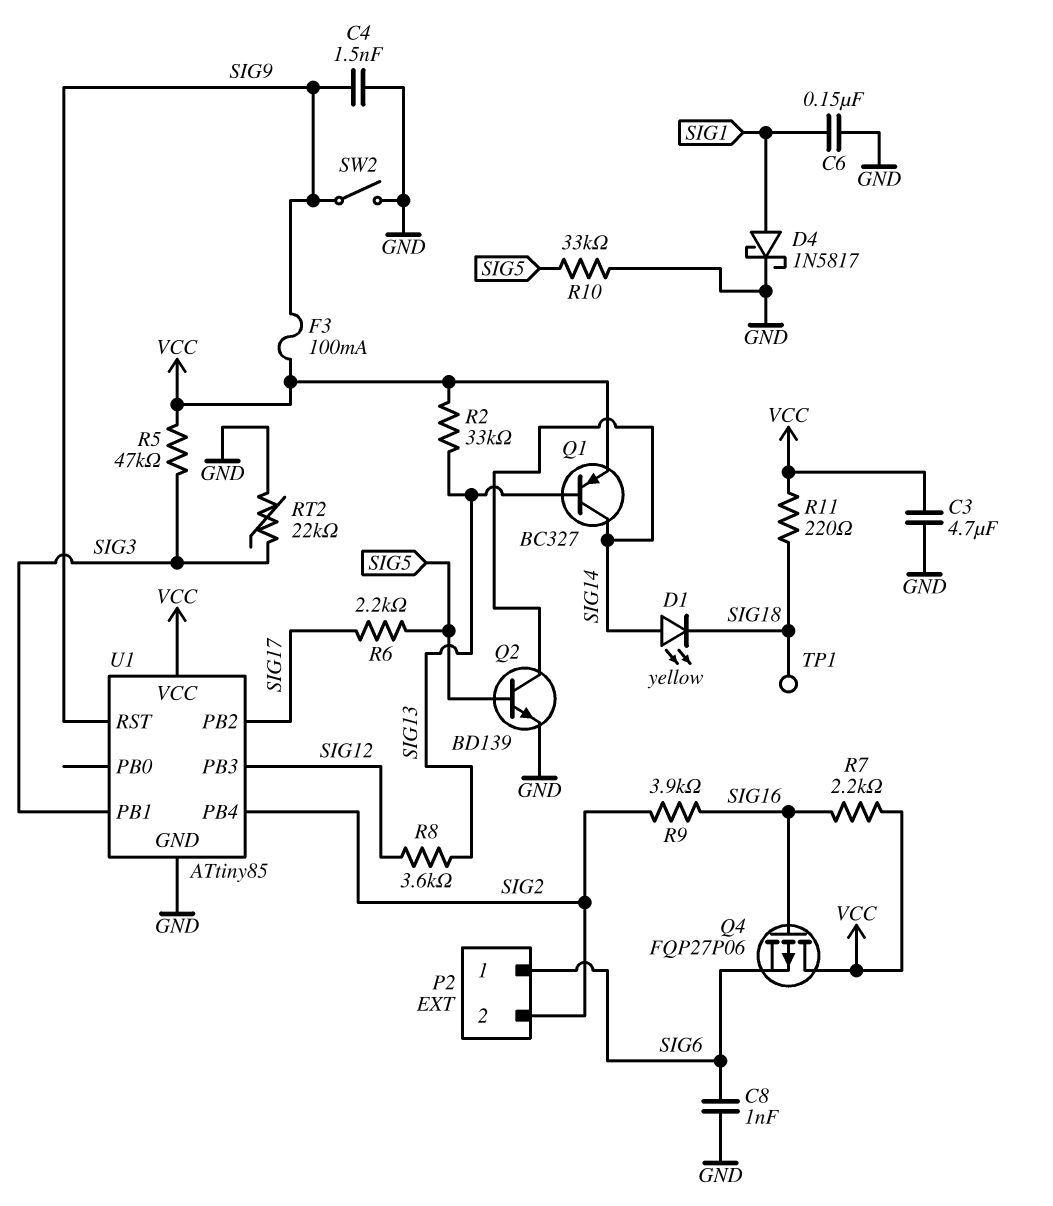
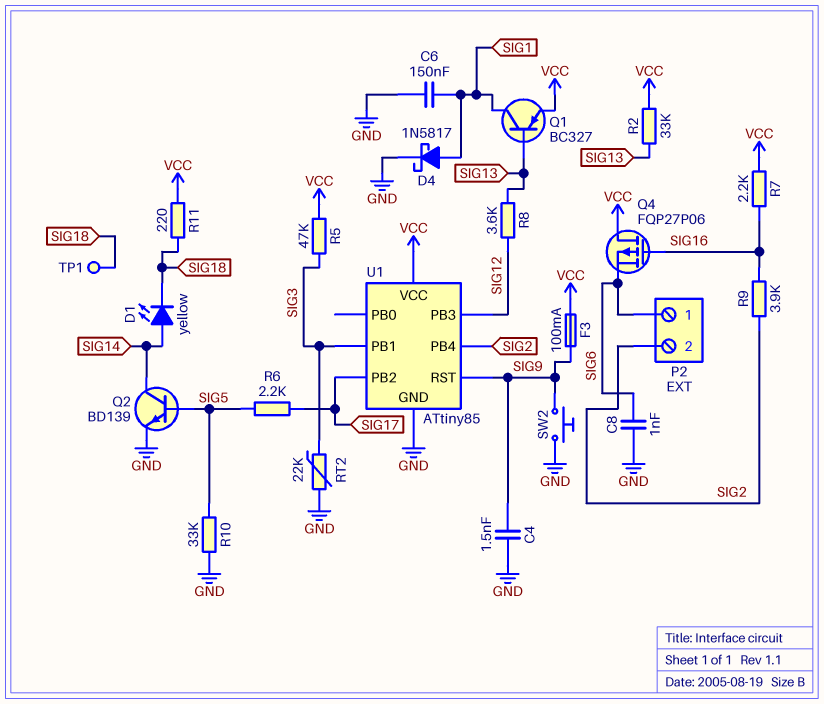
C3: 4.7uF (GND, VCC) -> none
Q1: PNP BC327 (B SIG13, C SIG14, E VCC) -> PNP BC327 (B SIG13, C SIG1, E VCC)
SW2: switch (GND, SIG9) -> button (GND, SIG9)

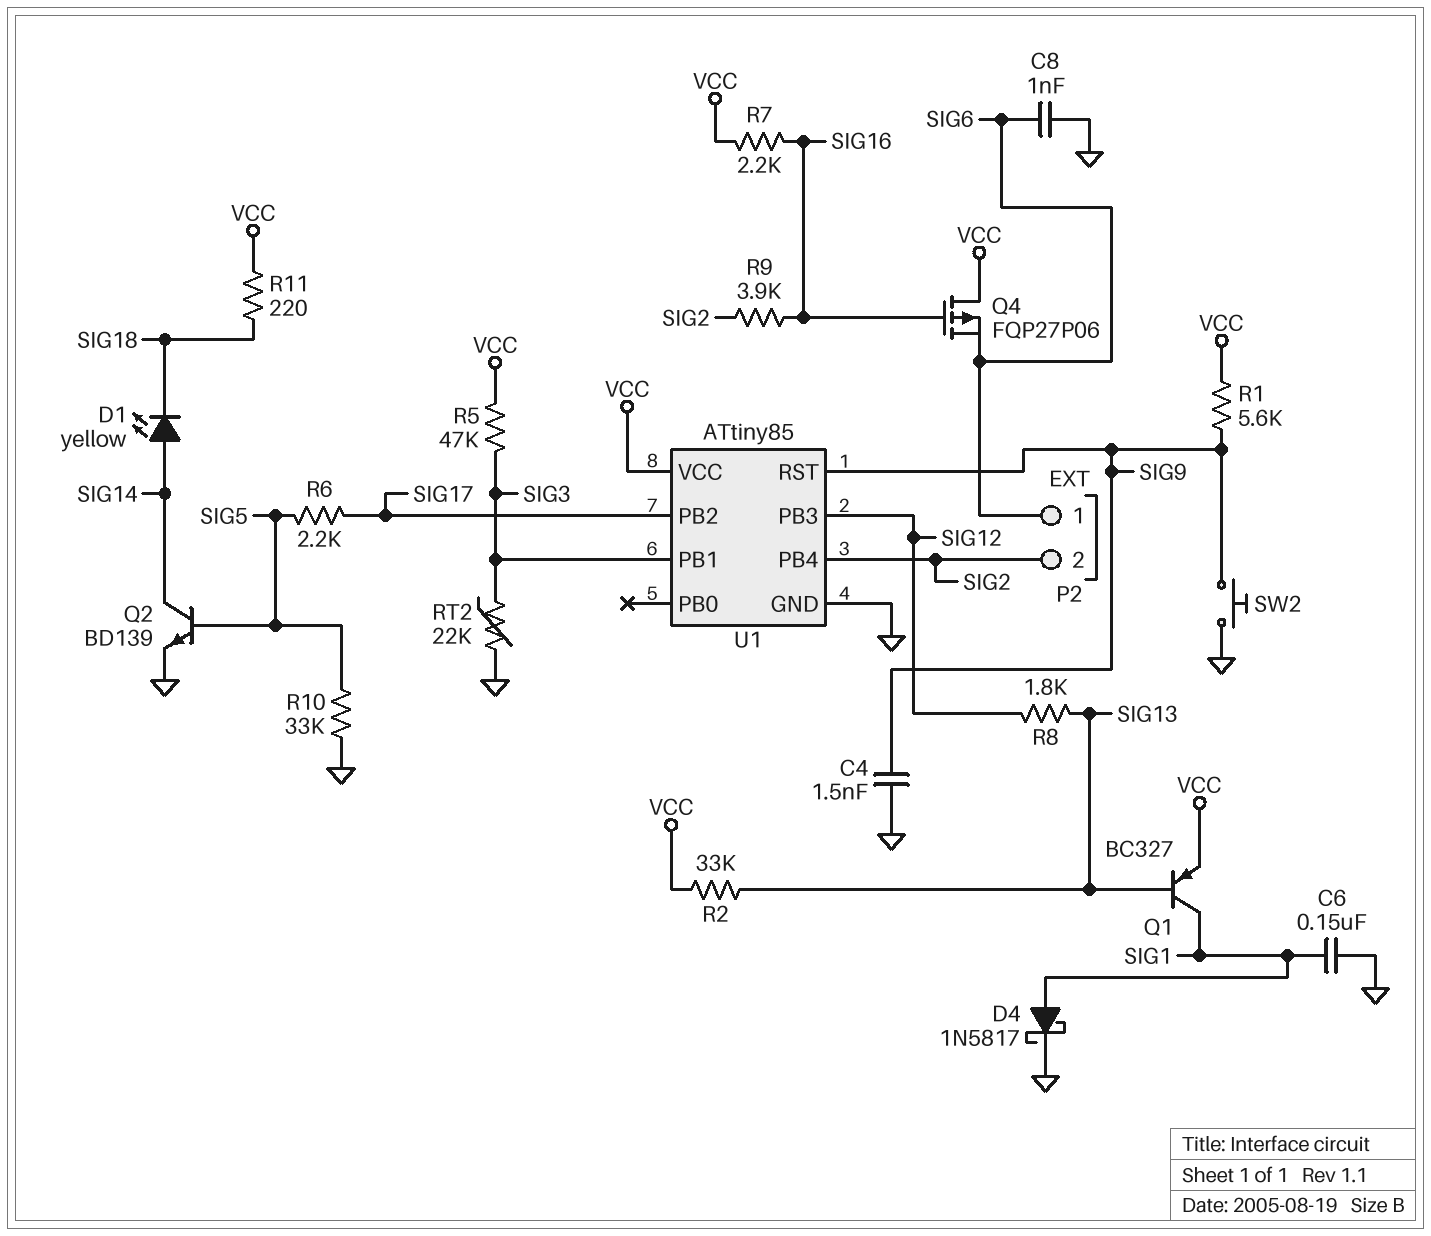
F3: 100mA (SIG9, VCC) -> none
R1: none -> 5.6k (SIG9, VCC)
R8: 3.6k (SIG12, SIG13) -> 1.8k (SIG12, SIG13)
TP1: test point (SIG18) -> none

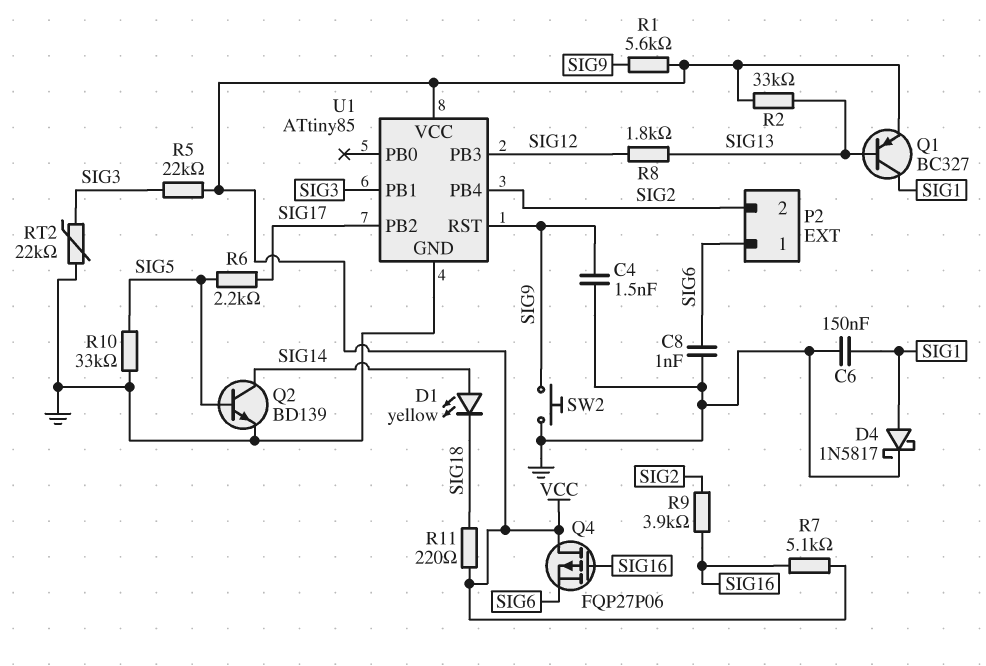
R5: 47k (SIG3, VCC) -> 22k (SIG3, VCC)
R7: 2.2k (SIG16, VCC) -> 5.1k (SIG16, VCC)

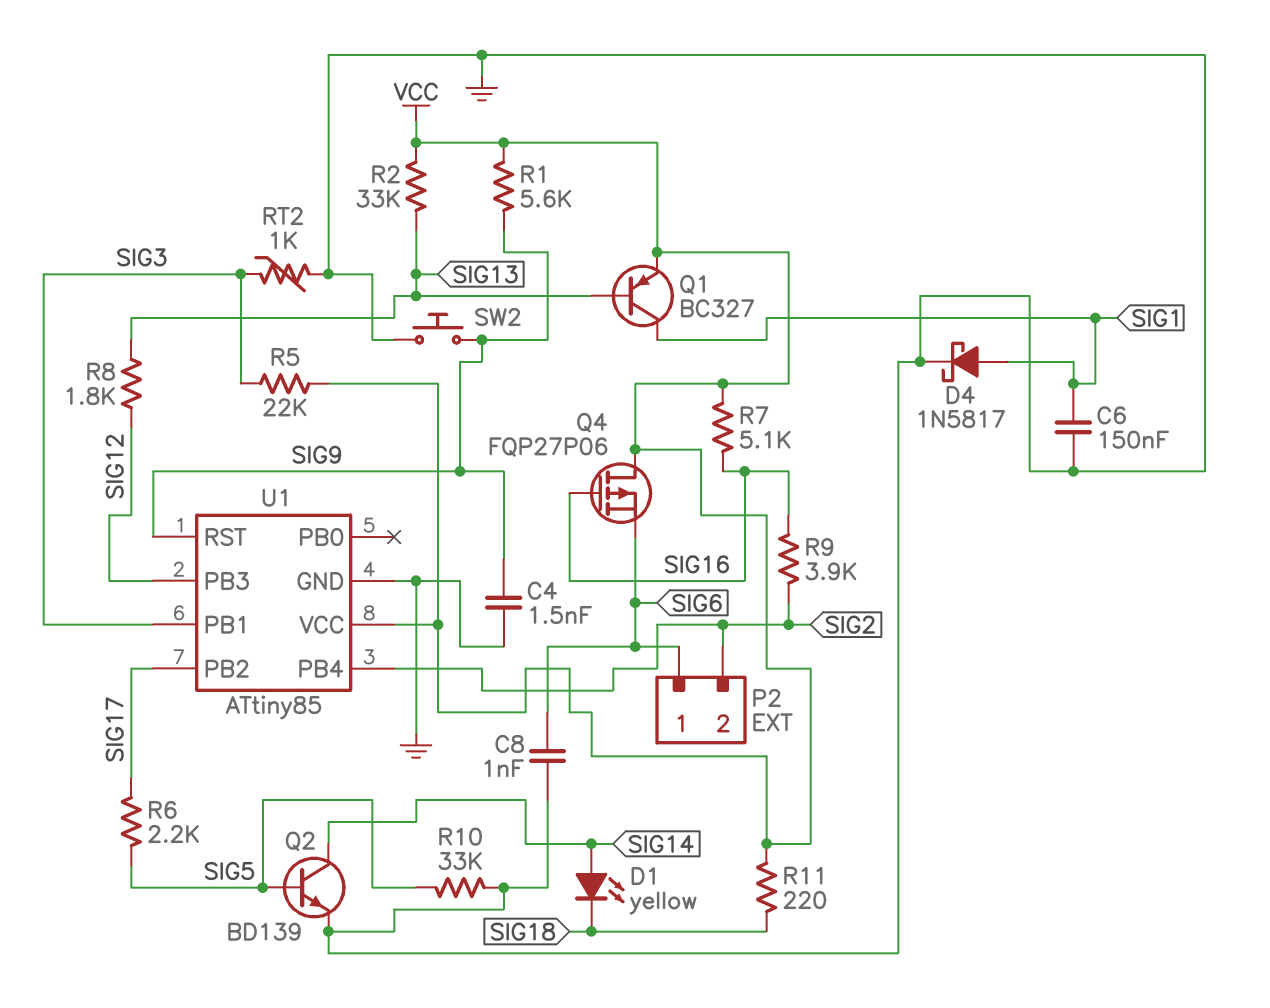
RT2: 22k (GND, SIG3) -> 1k (GND, SIG3)

